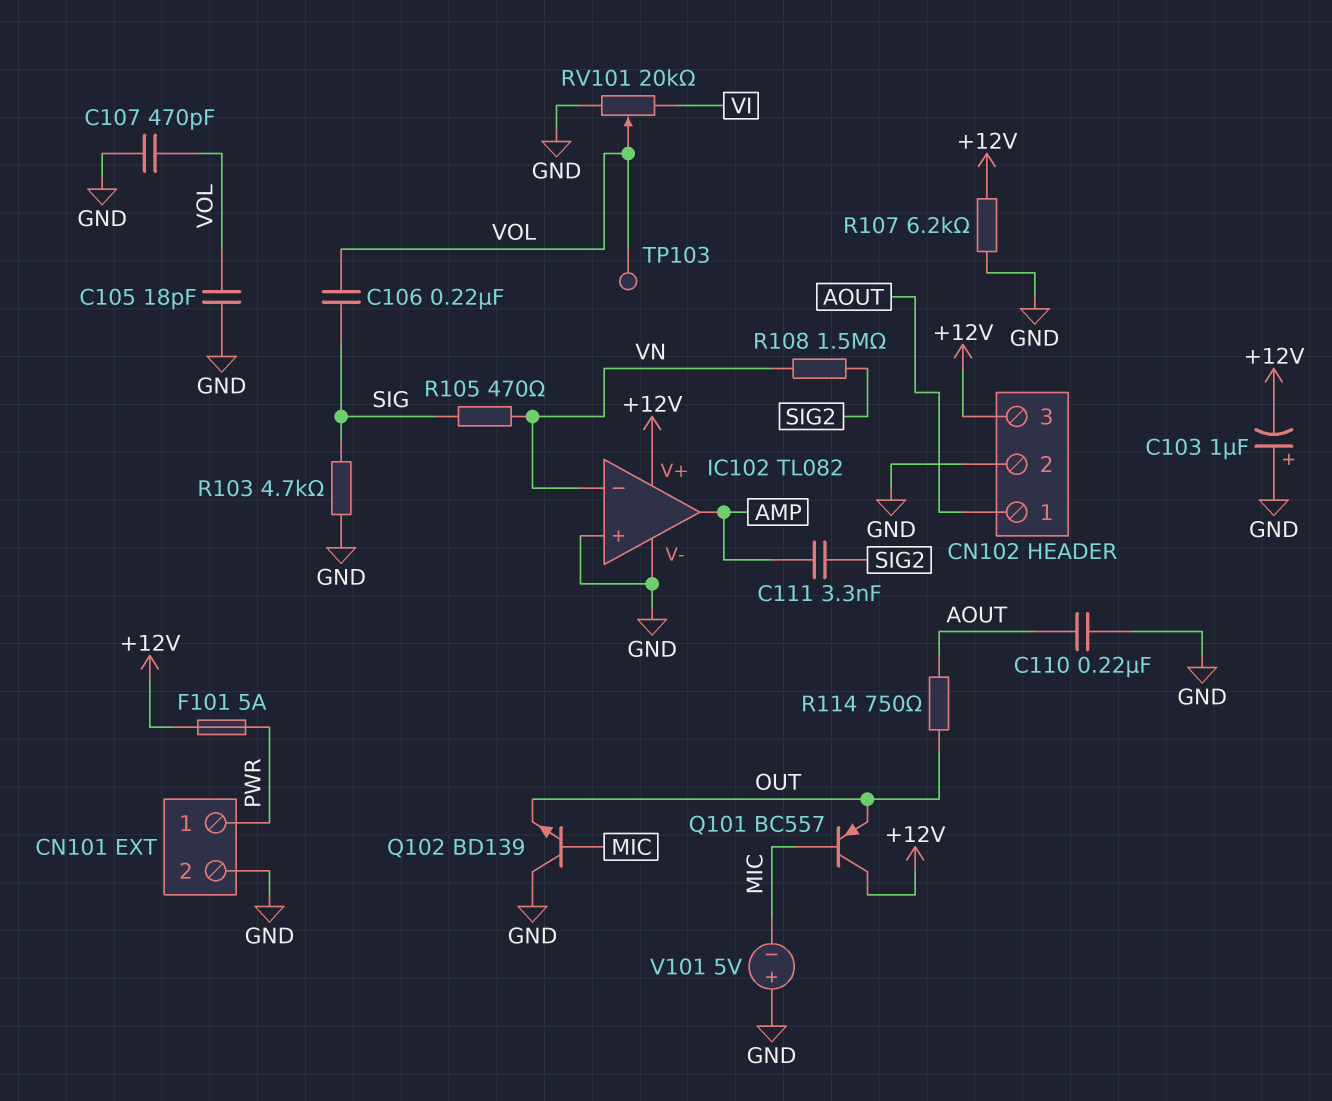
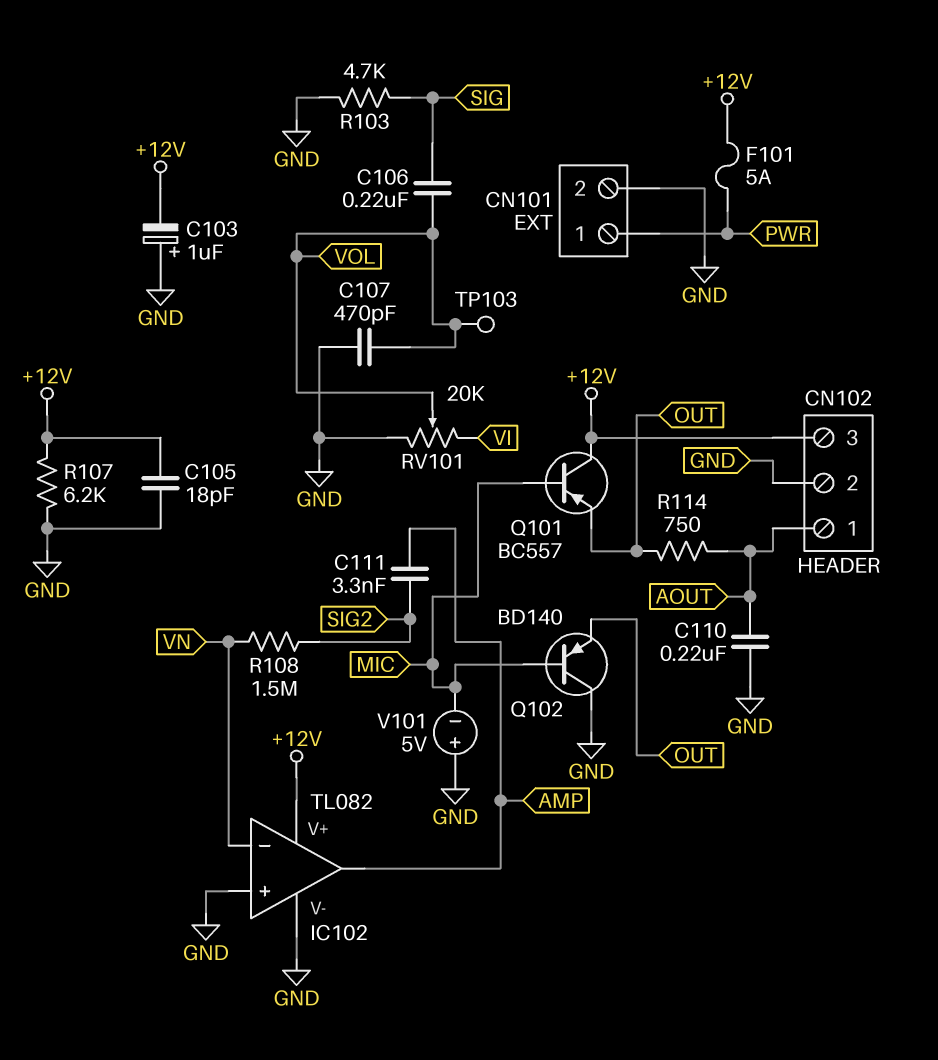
C105: 18pF (GND, VOL) -> 18pF (+12V, GND)
Q102: NPN BD139 (B MIC, C GND, E OUT) -> PNP BD140 (B MIC, C GND, E OUT)
R105: 470 (SIG, VN) -> none

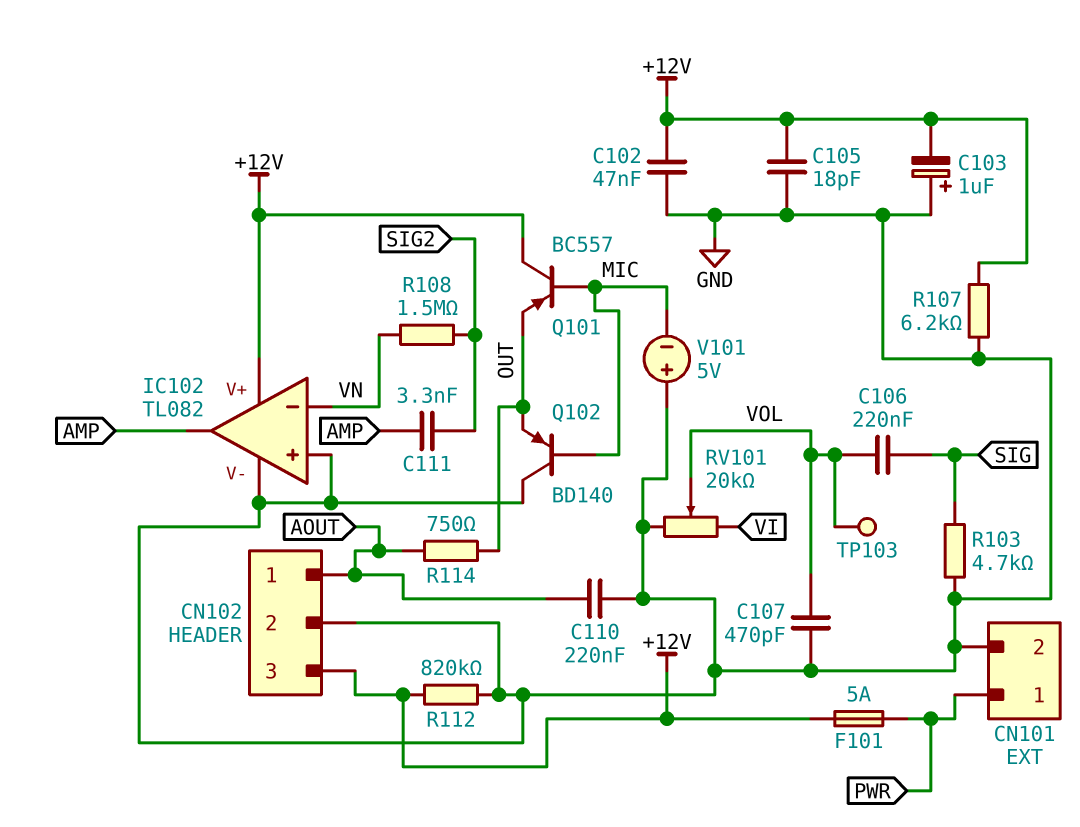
C102: none -> 47nF (+12V, GND)
R112: none -> 820k (+12V, GND)

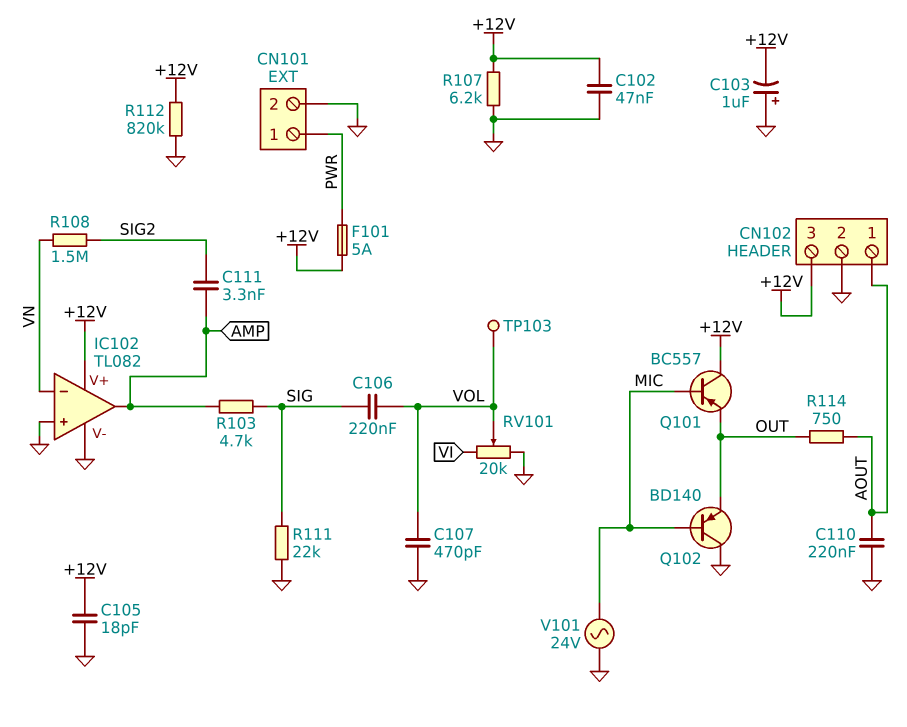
R103: 4.7k (GND, SIG) -> 4.7k (AMP, SIG)
R111: none -> 22k (GND, SIG)
V101: 5V (plus GND, minus MIC) -> AC 24V (GND, MIC)

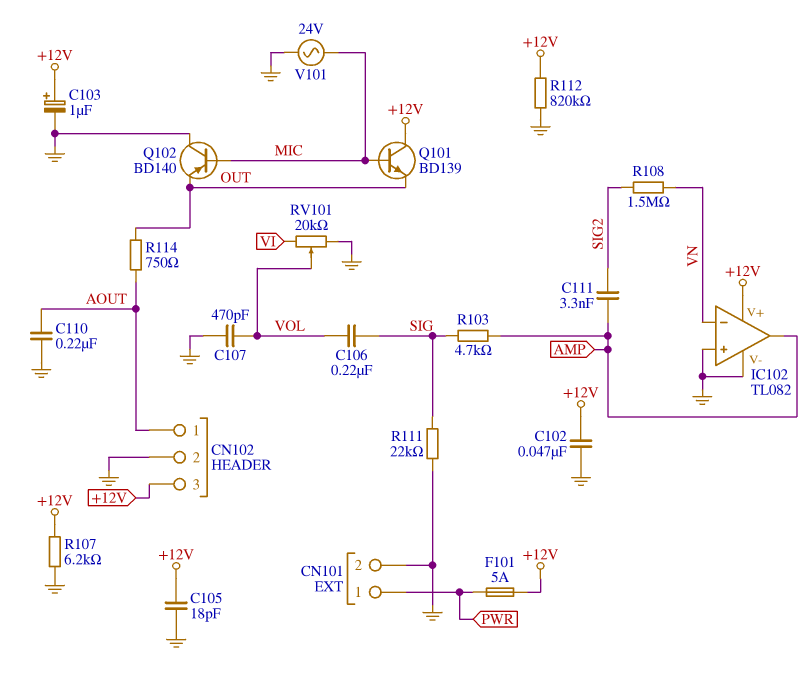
C103: 1uF (plus GND, minus +12V) -> 1uF (plus +12V, minus GND)
Q101: PNP BC557 (B MIC, C +12V, E OUT) -> NPN BD139 (B MIC, C +12V, E OUT)
TP103: test point (VOL) -> none

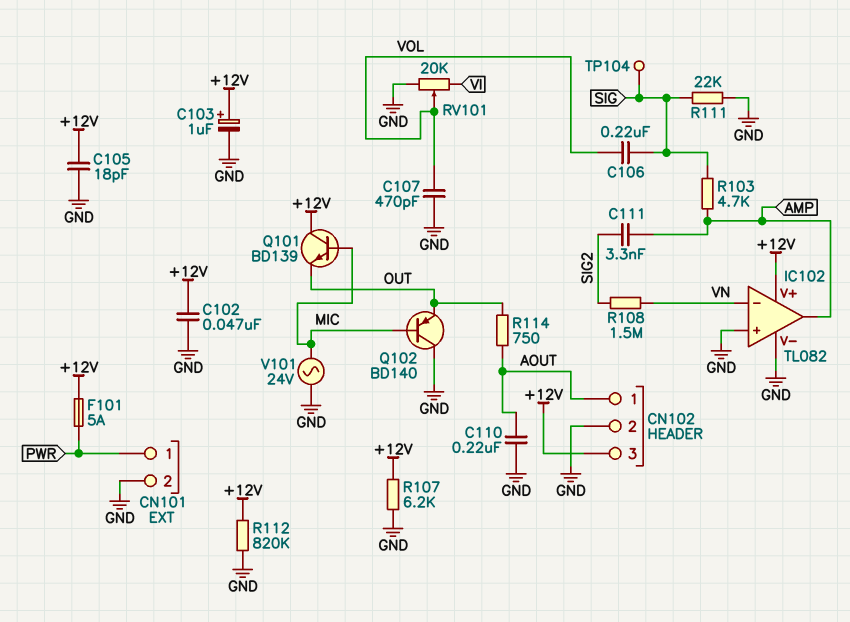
TP104: none -> test point (SIG)

